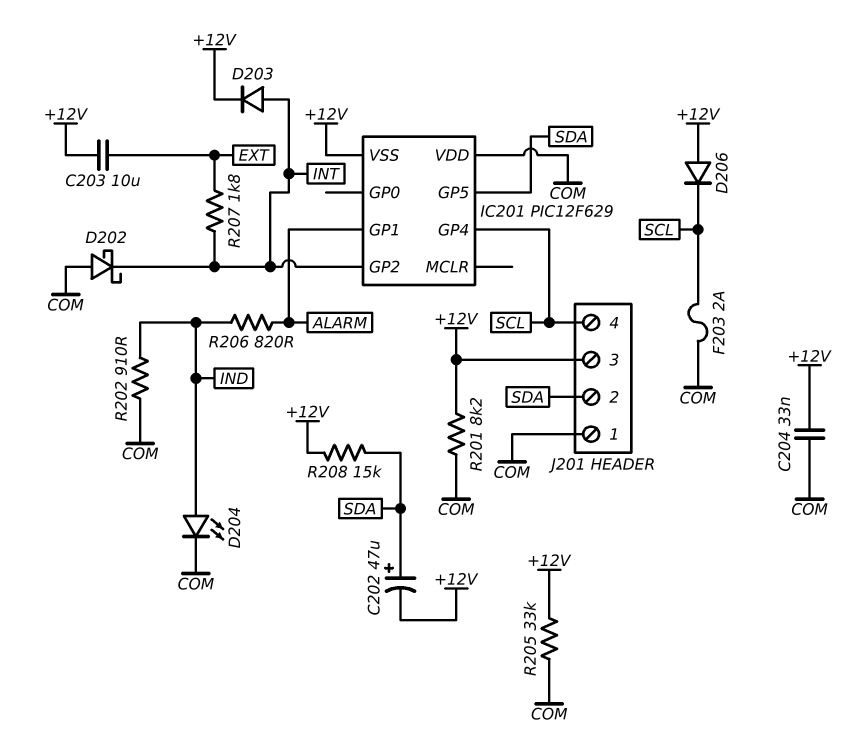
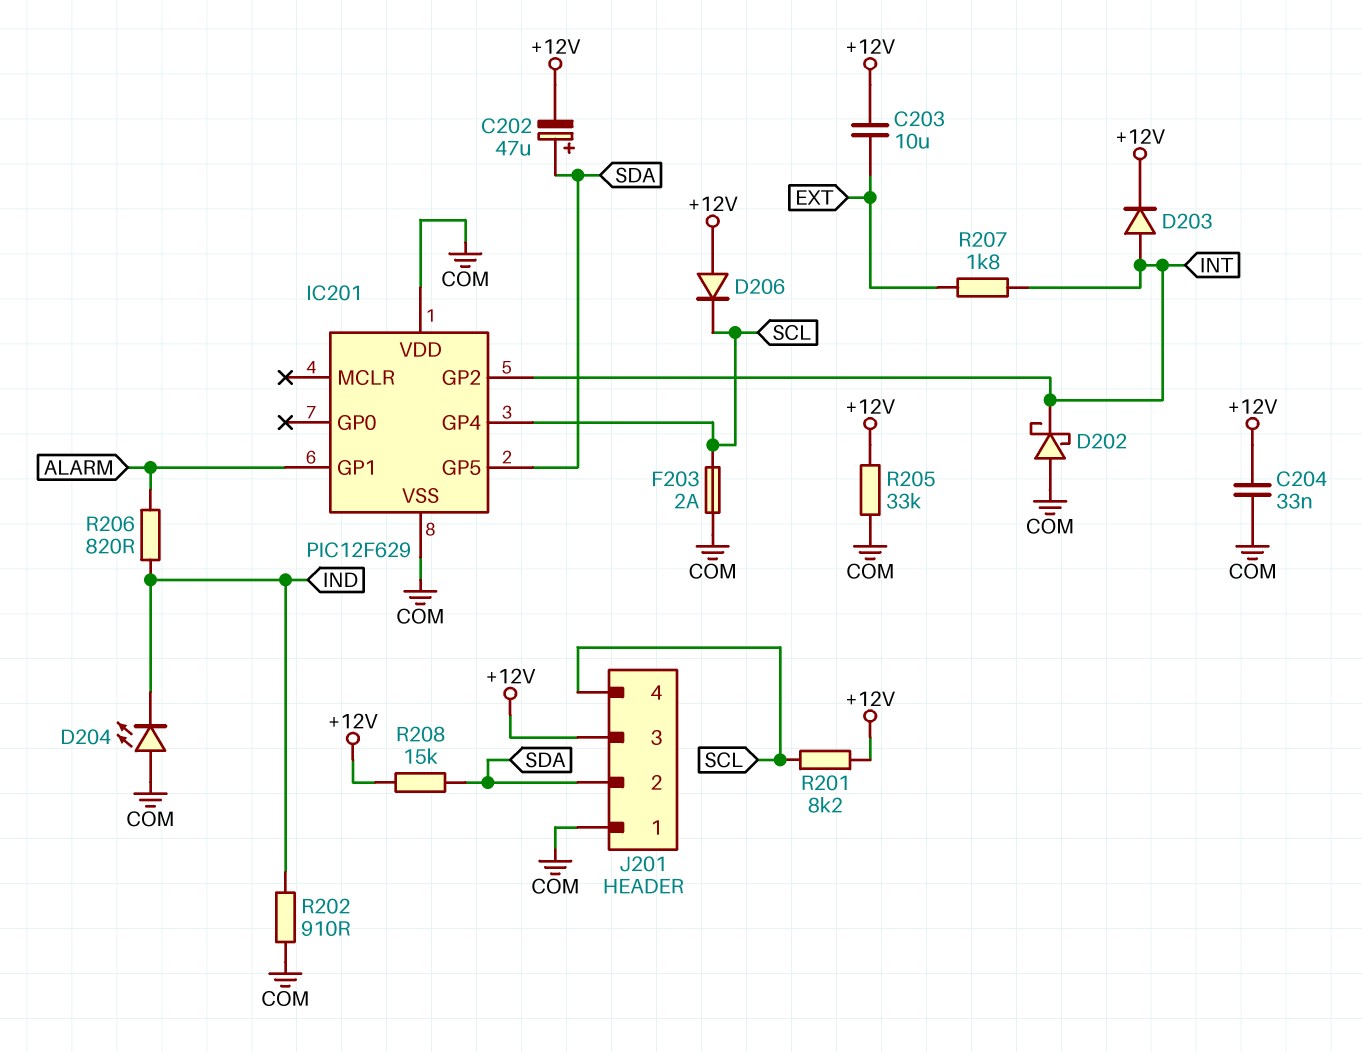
D204: LED (A IND, K COM) -> LED (A COM, K IND)
IC201 pin VSS: +12V -> COM
R201: 8.2k (+12V, COM) -> 8.2k (+12V, SCL)

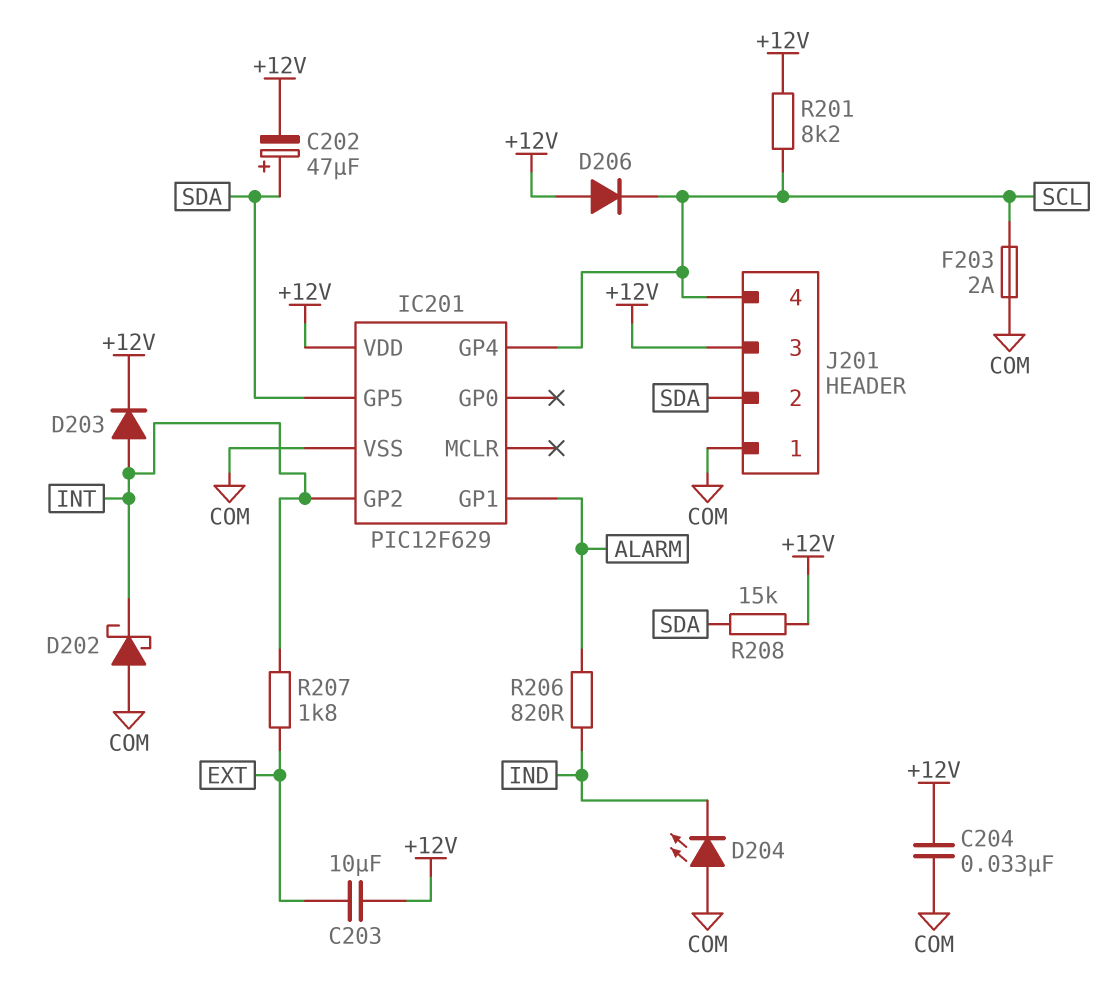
IC201 pin VDD: COM -> +12V
R202: 910 (COM, IND) -> none
R205: 33k (+12V, COM) -> none

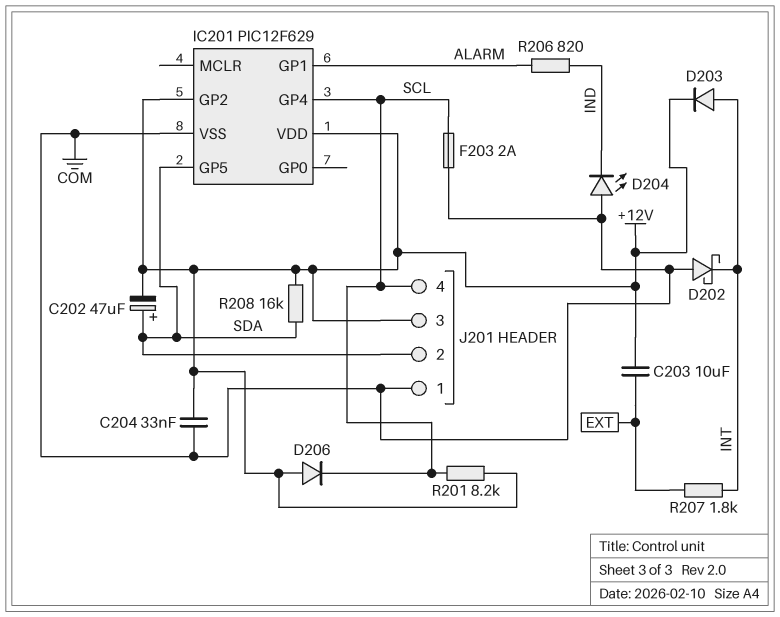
IC201 pin GP2: INT -> +12V
R208: 15k (+12V, SDA) -> 16k (+12V, SDA)

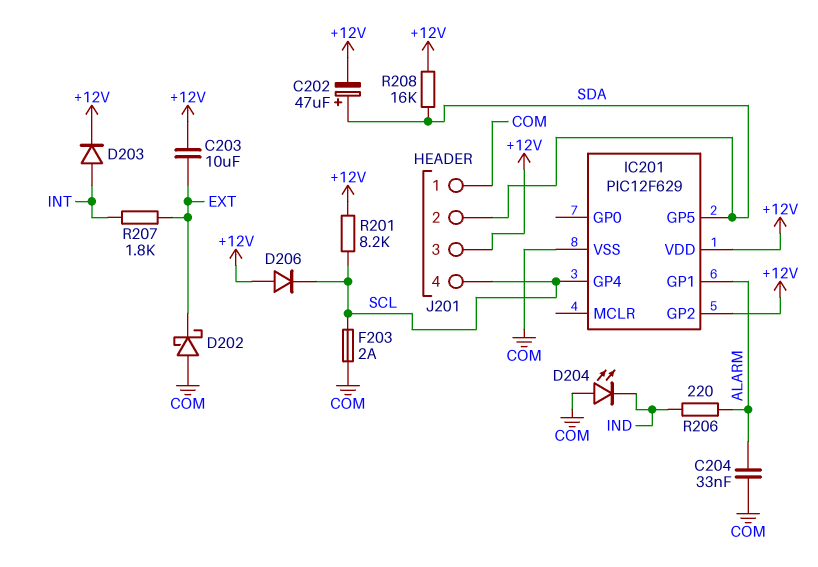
C204: 33nF (+12V, COM) -> 33nF (ALARM, COM)
D202: schottky (A COM, K INT) -> schottky (A COM, K EXT)
R206: 820 (ALARM, IND) -> 220 (ALARM, IND)

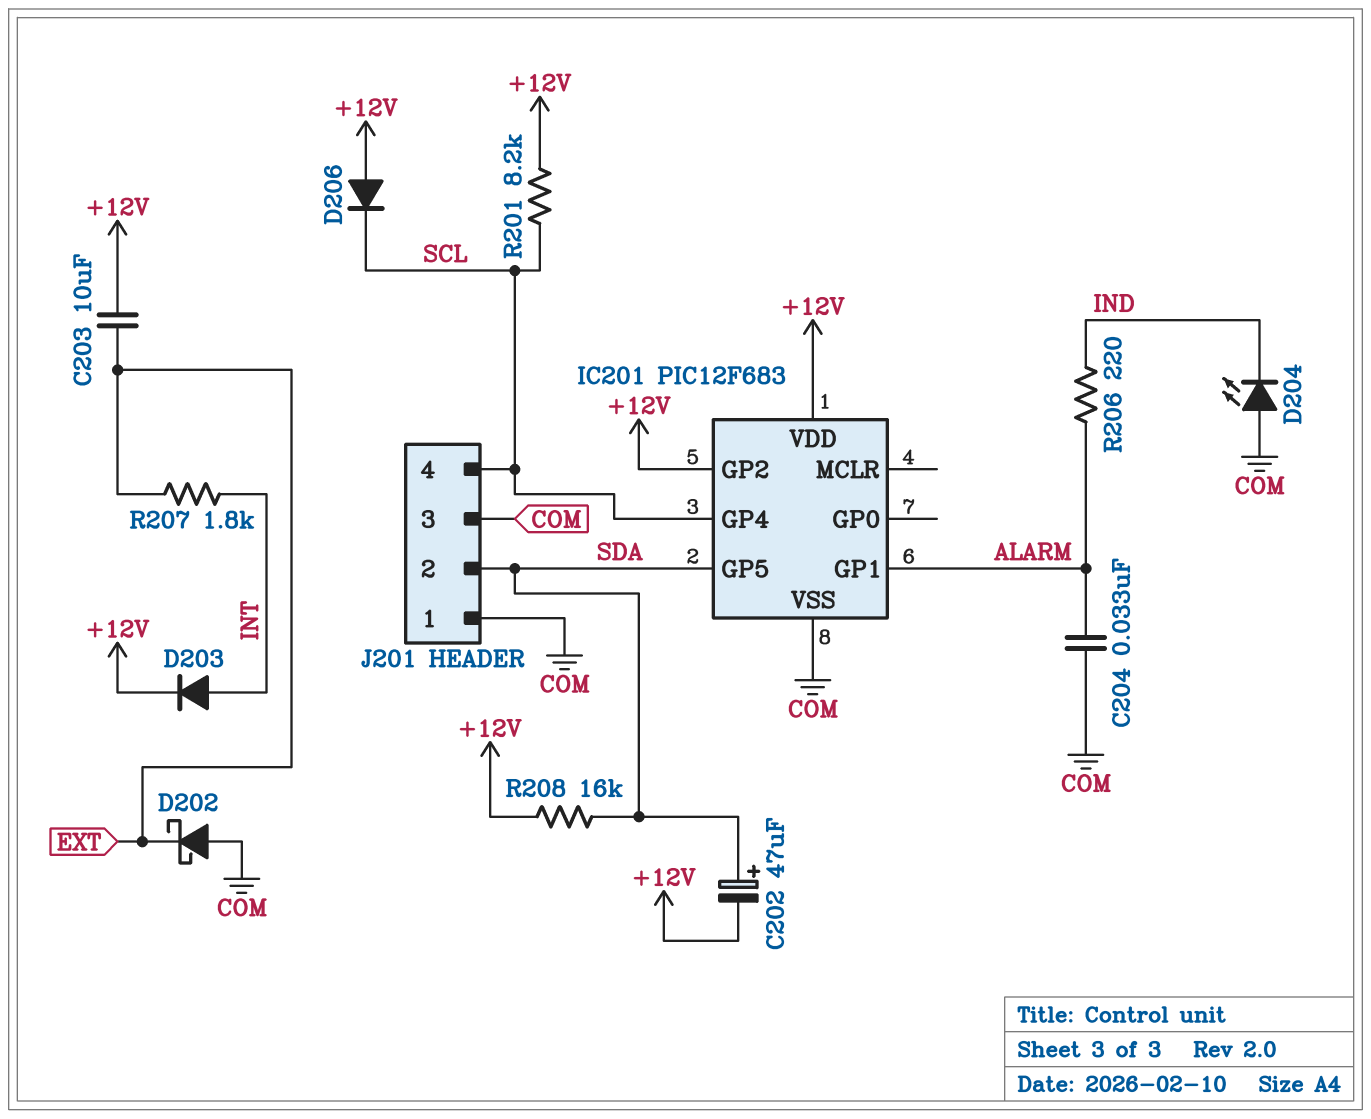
F203: 2A (COM, SCL) -> none
IC201: PIC12F629 -> PIC12F683
J201 pin 3: +12V -> COM

